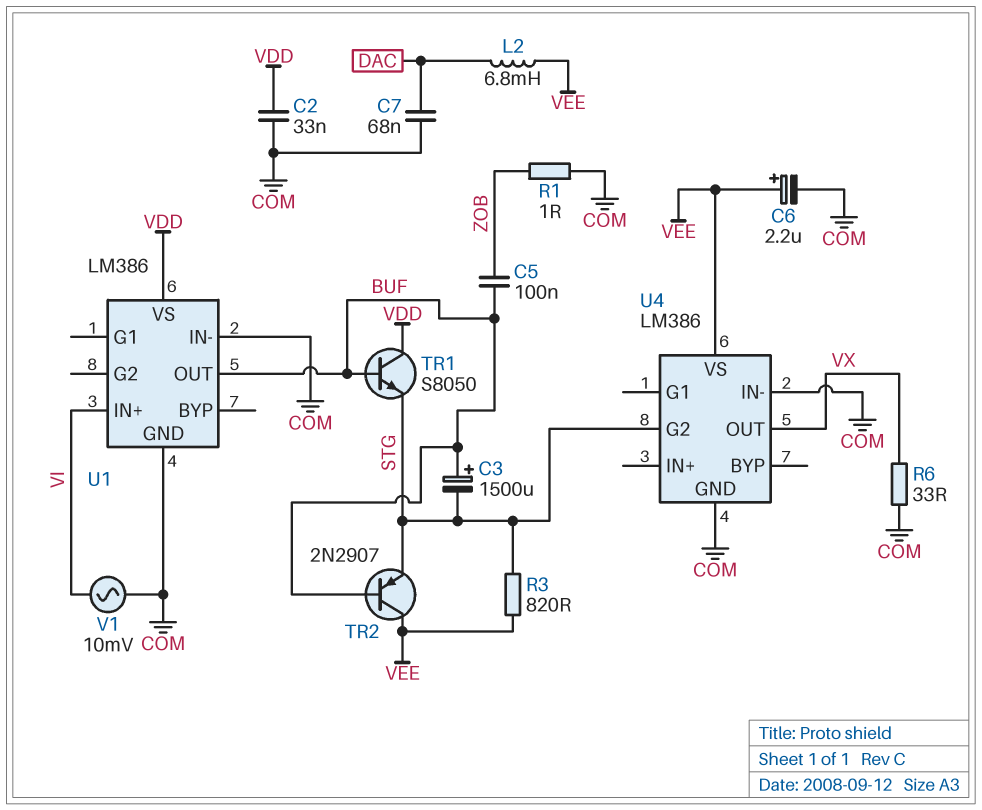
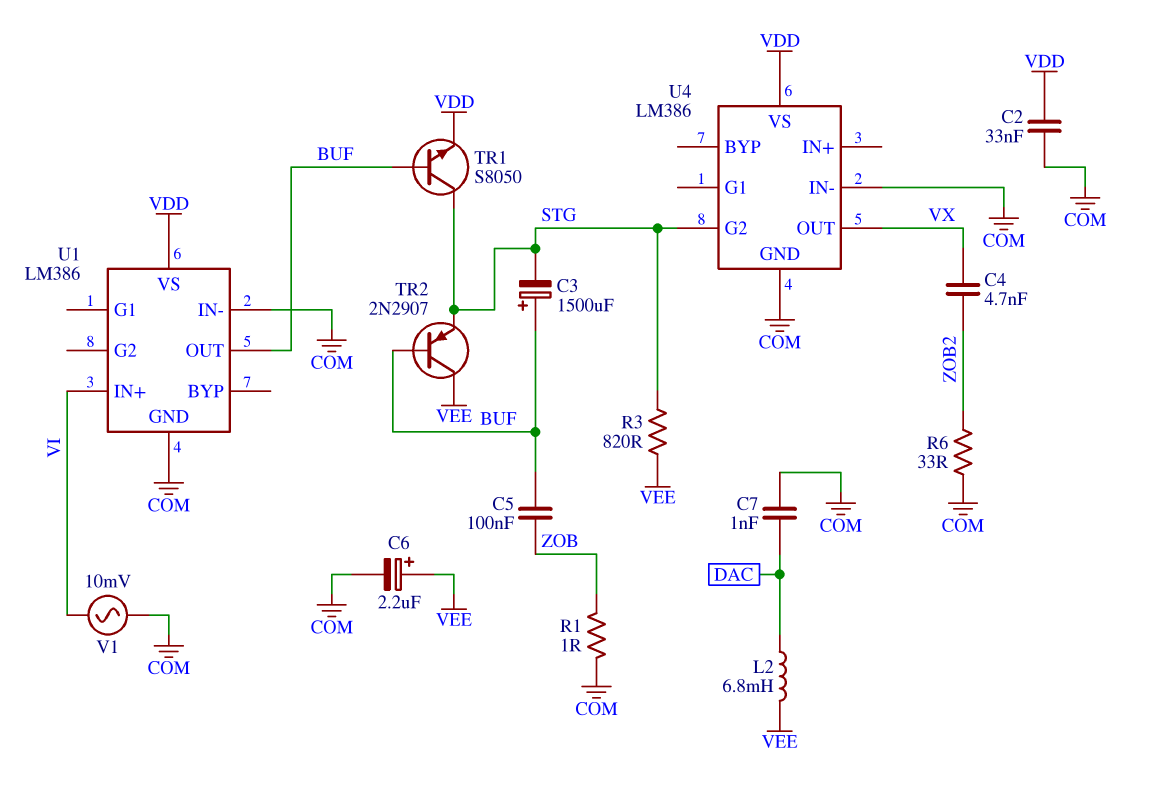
C4: none -> 4.7nF (VX, ZOB2)
C7: 68nF (COM, DAC) -> 1nF (COM, DAC)
R6: 33 (COM, VX) -> 33 (COM, ZOB2)
TR1: NPN S8050 (B BUF, C VDD, E STG) -> NPN S8050 (B BUF, C STG, E VDD)
U4 pin VS: VEE -> VDD

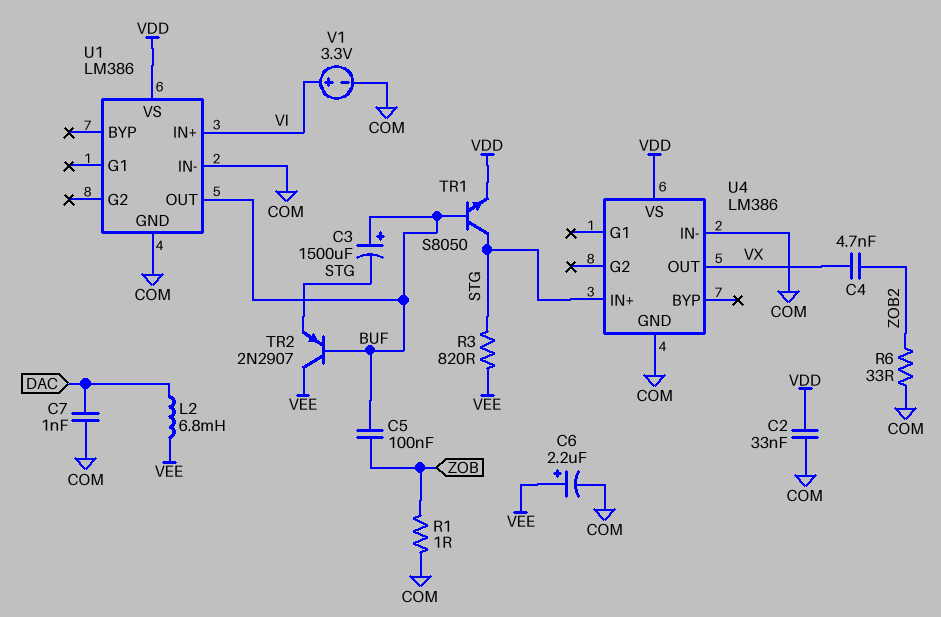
U4 pin G2: STG -> none
U4 pin IN+: none -> STG
V1: AC 10mV (COM, VI) -> 3.3V (plus VI, minus COM)

